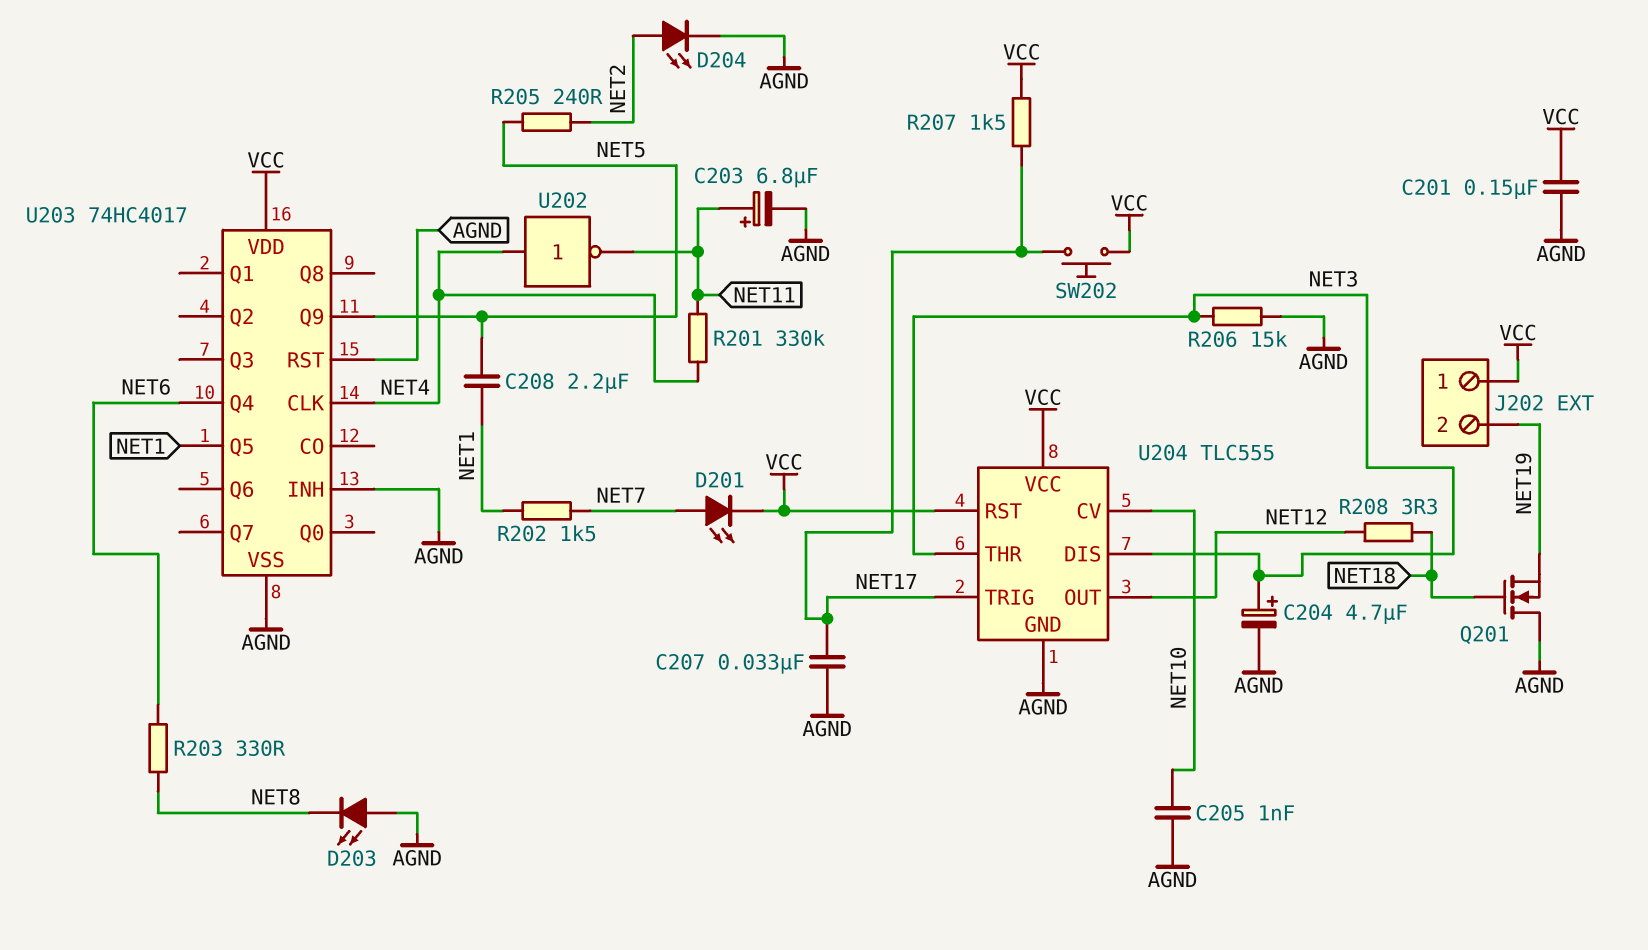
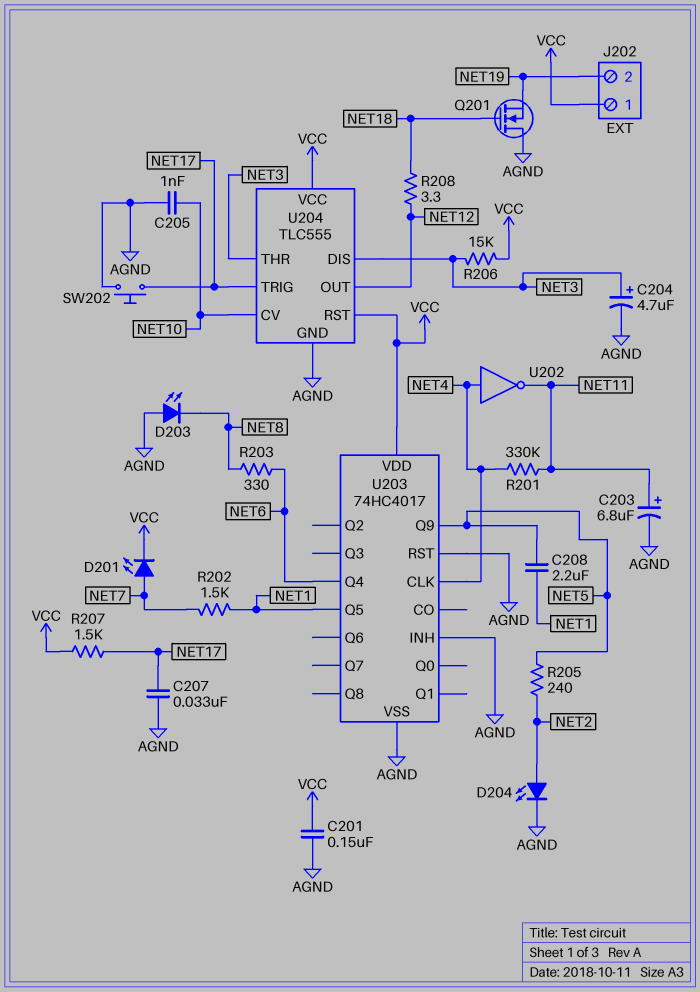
R206: 15k (AGND, NET3) -> 15k (NET3, VCC)
SW202: button (NET17, VCC) -> button (AGND, NET17)

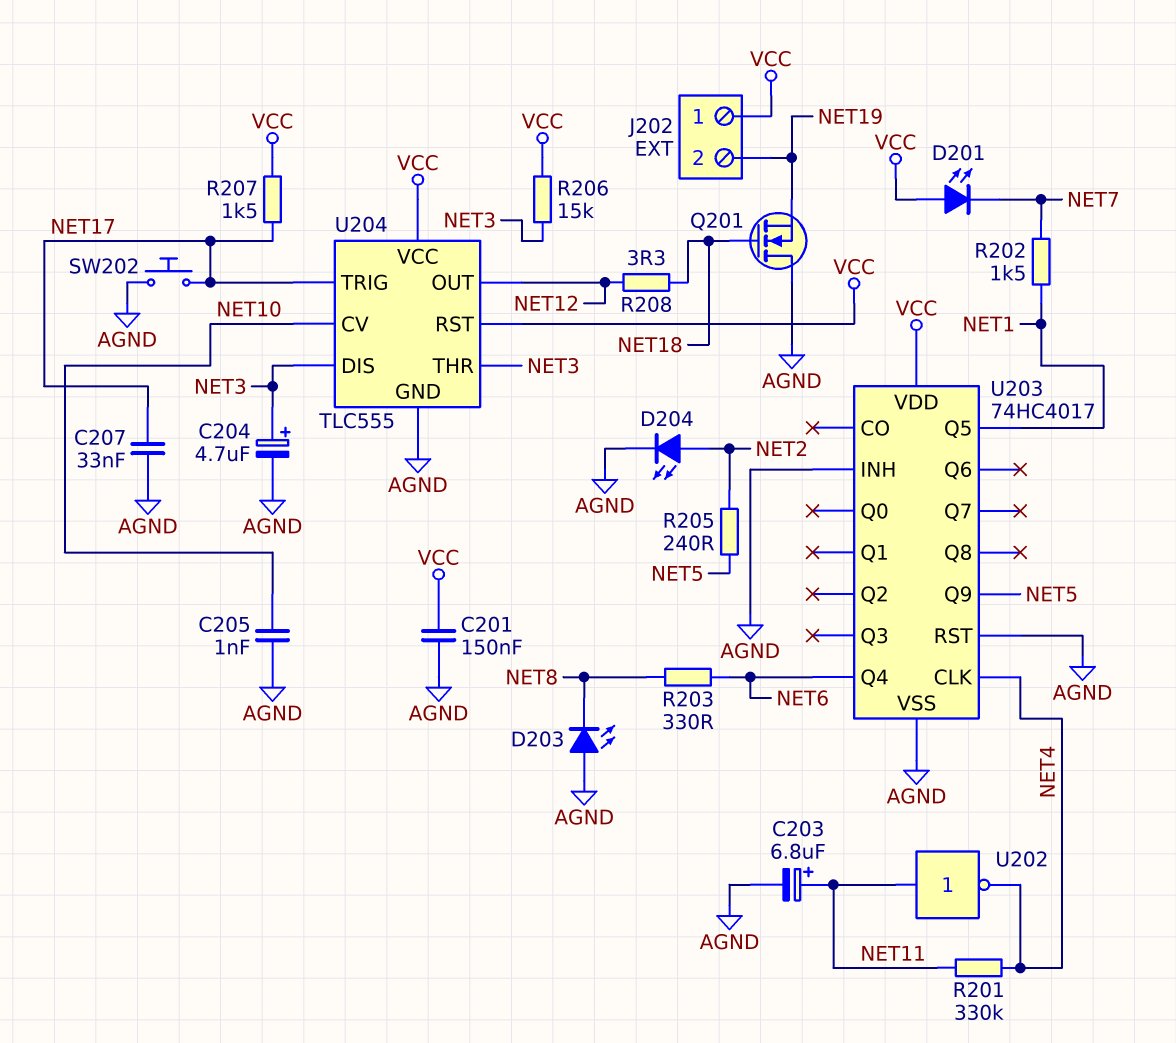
C208: 2.2uF (NET1, NET5) -> none
D201: LED (A NET7, K VCC) -> LED (A VCC, K NET7)
U202: NOT (in NET4, out NET11) -> NOT (in NET11, out NET4)

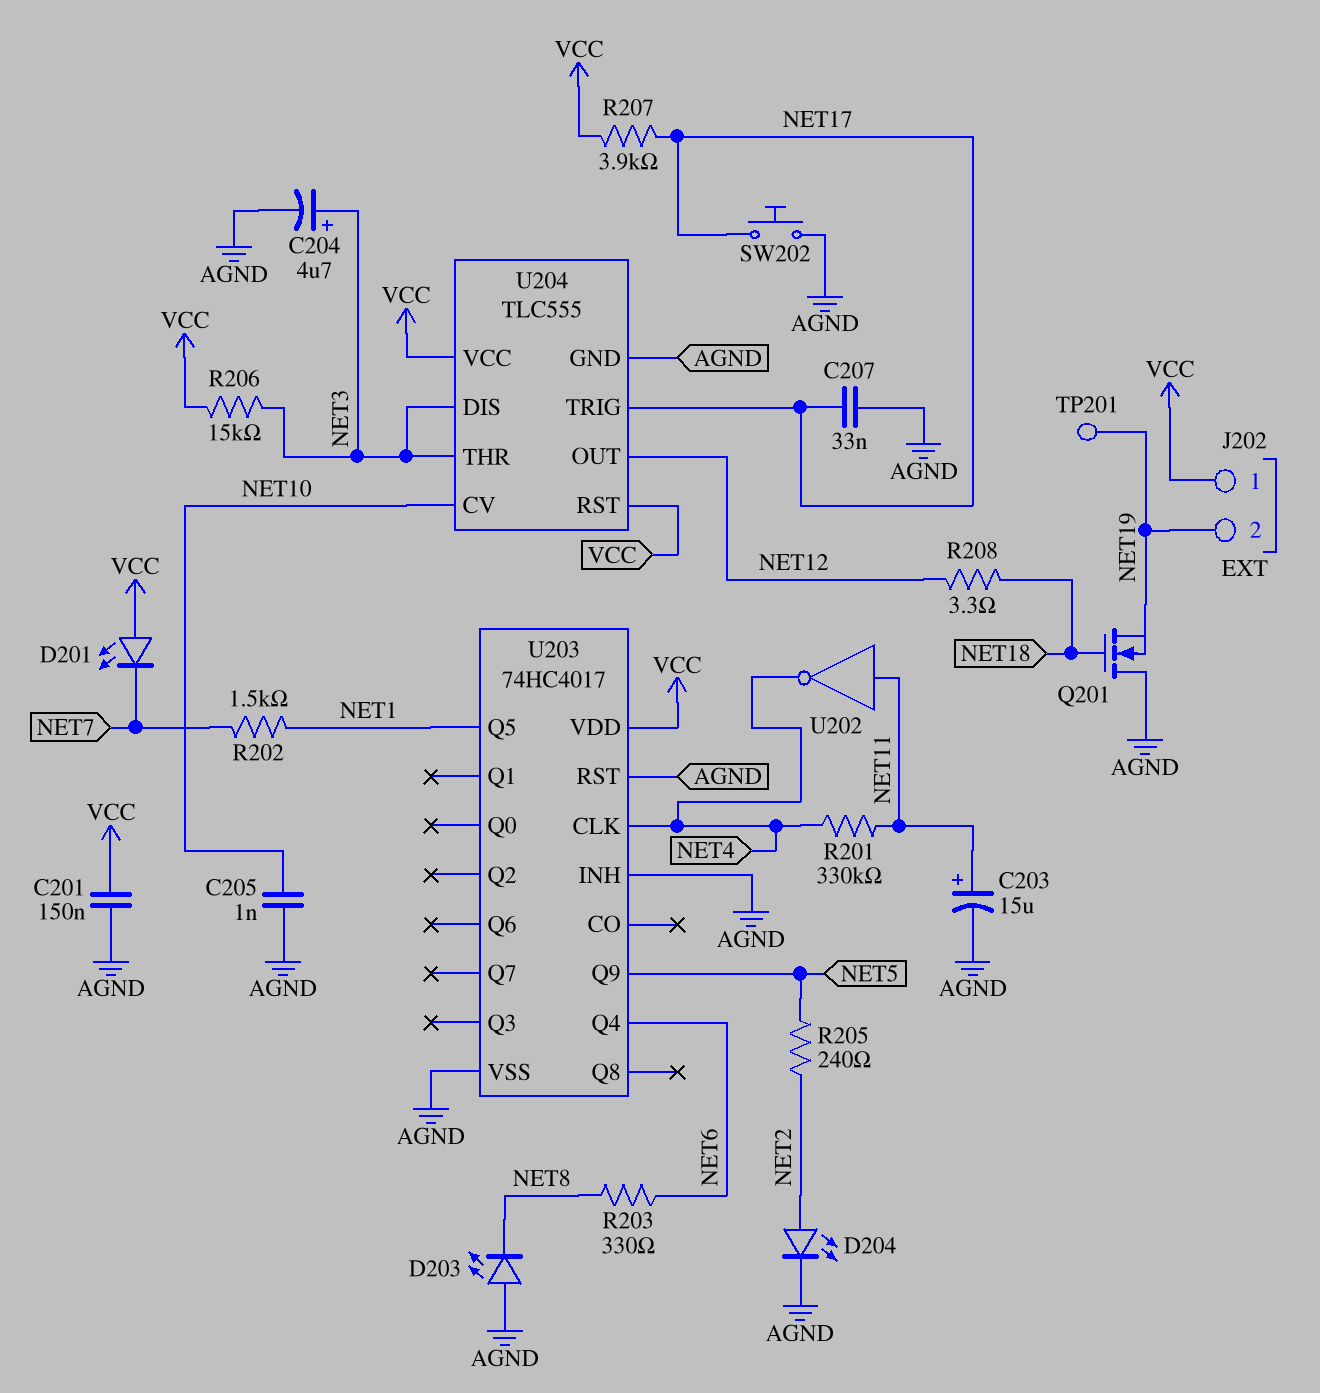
C203: 6.8uF (plus NET11, minus AGND) -> 15uF (plus NET11, minus AGND)
R207: 1.5k (NET17, VCC) -> 3.9k (NET17, VCC)
TP201: none -> test point (NET19)

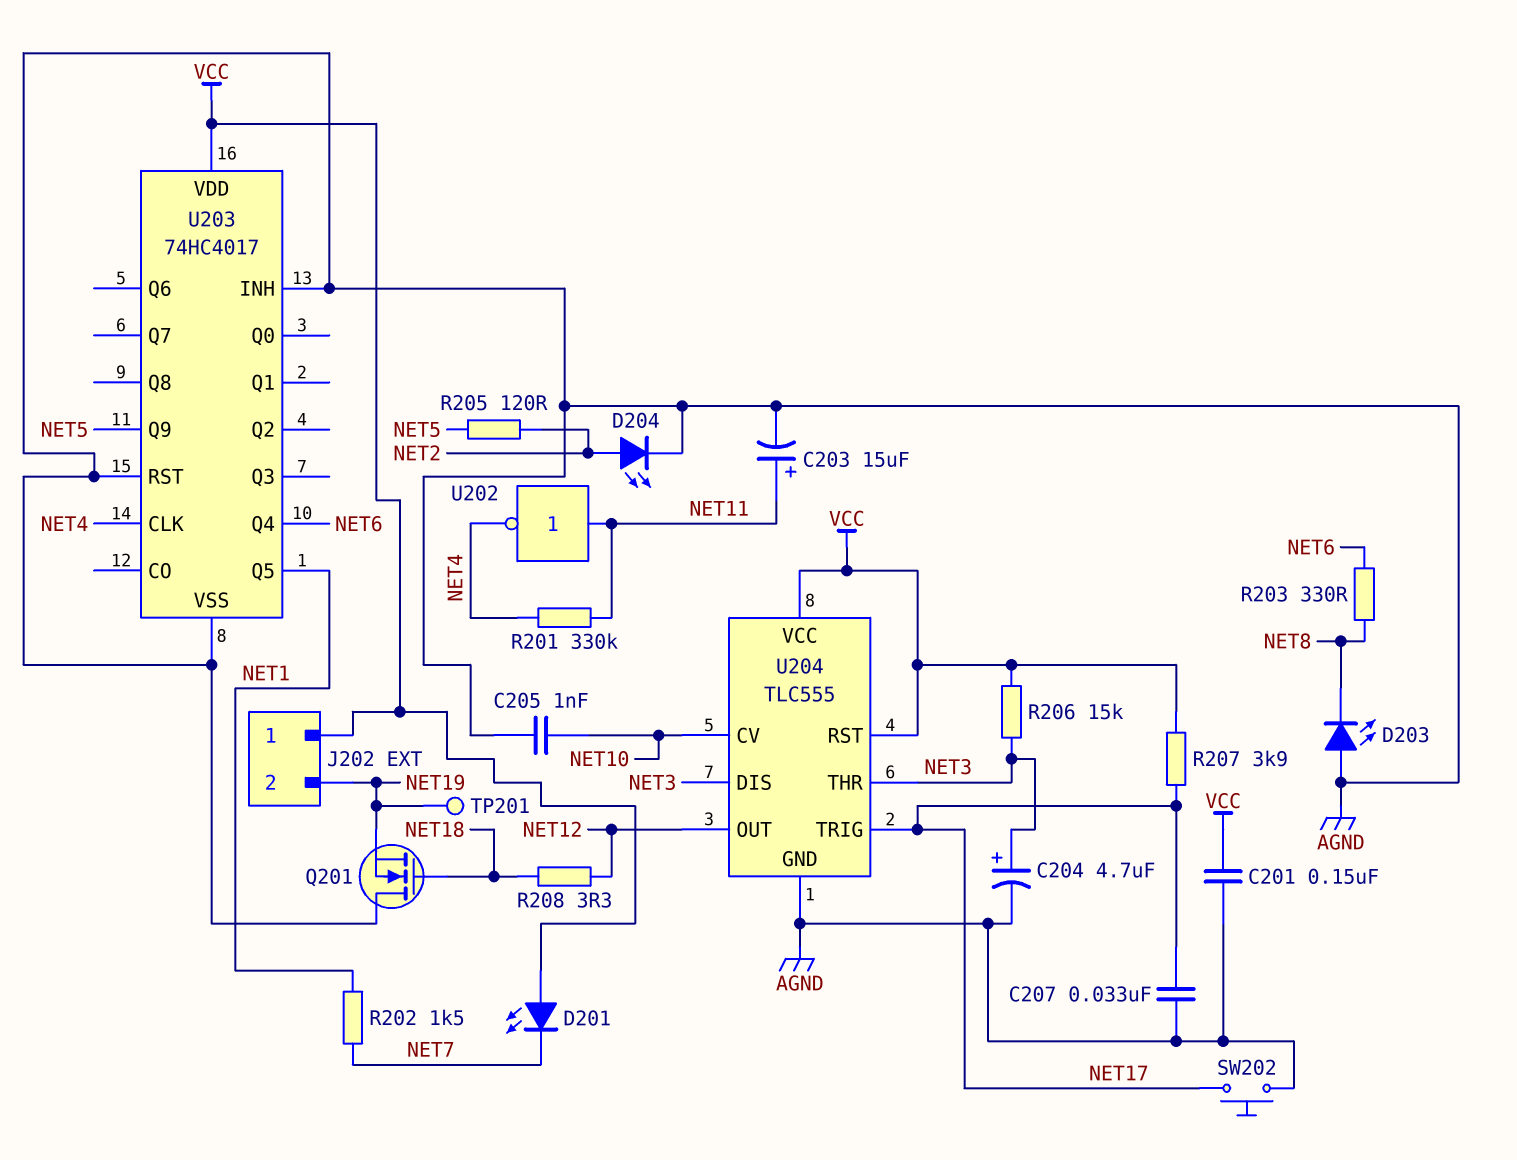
R205: 240 (NET2, NET5) -> 120 (NET2, NET5)

